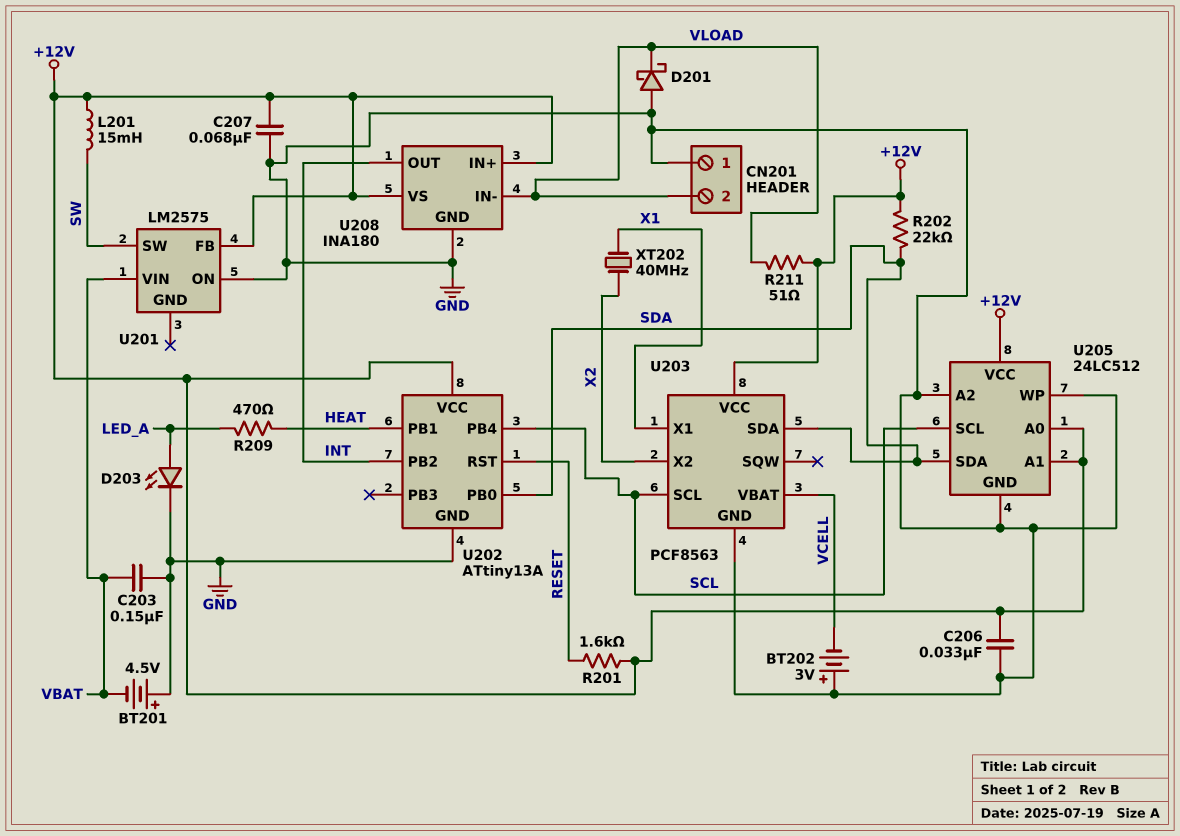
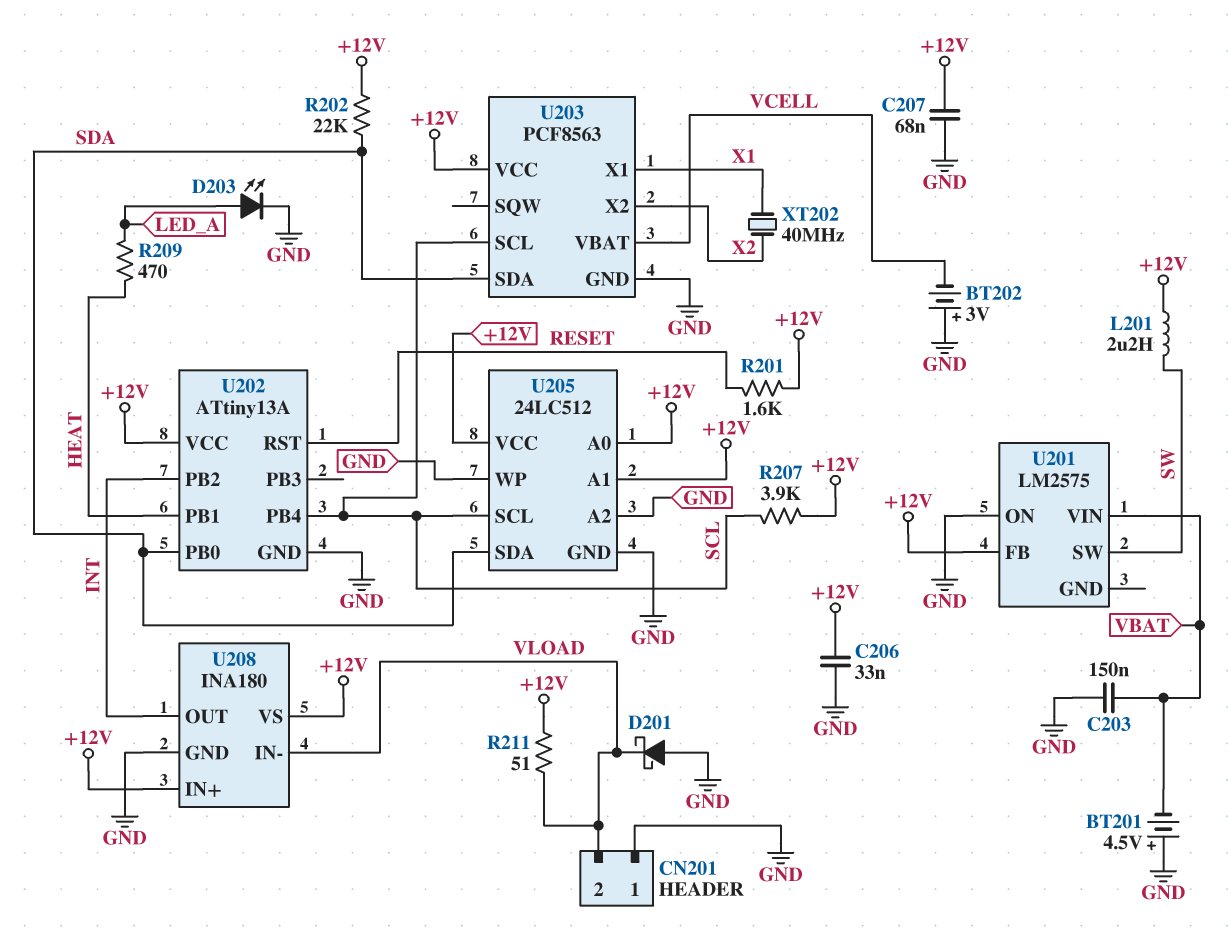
L201: 15mH (+12V, SW) -> 2.2uH (+12V, SW)
R207: none -> 3.9k (+12V, SCL)

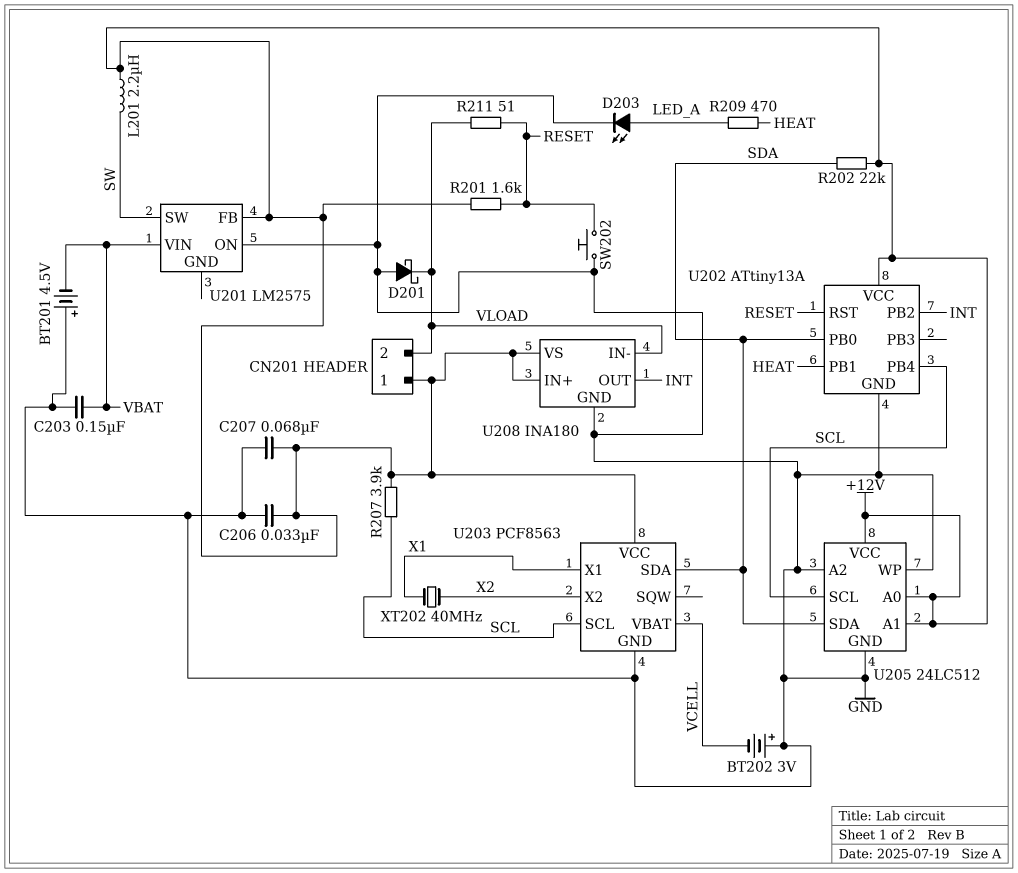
CN201 pin 1: GND -> +12V
R211: 51 (+12V, VLOAD) -> 51 (RESET, VLOAD)
SW202: none -> button (GND, RESET)

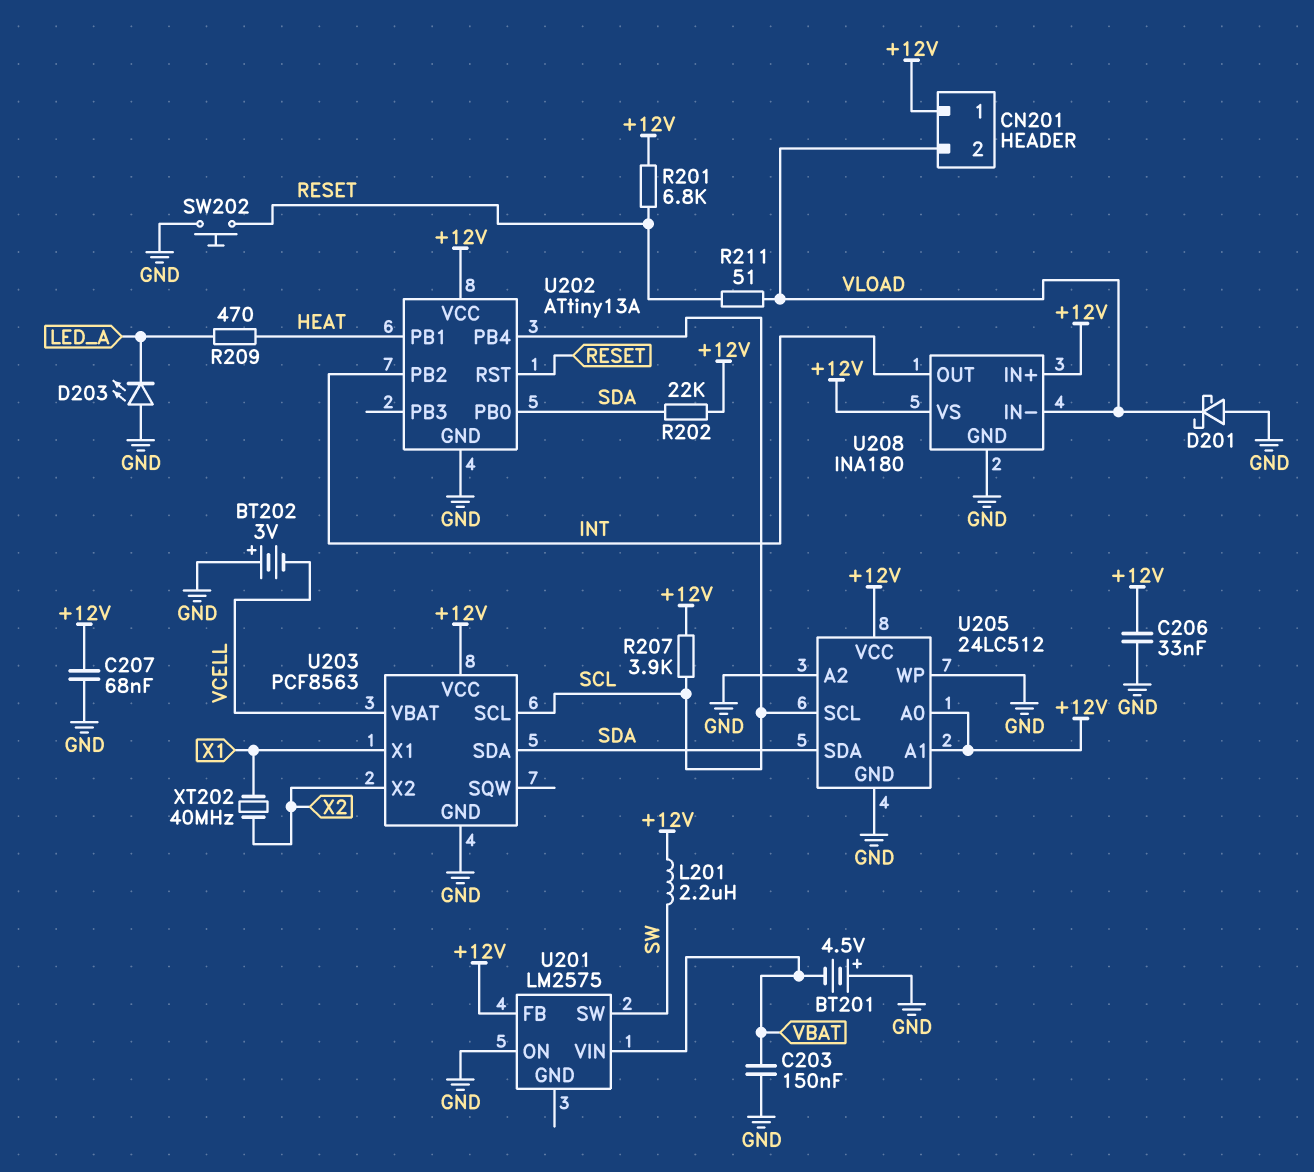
D203: LED (A LED_A, K GND) -> LED (A GND, K LED_A)
R201: 1.6k (+12V, RESET) -> 6.8k (+12V, RESET)

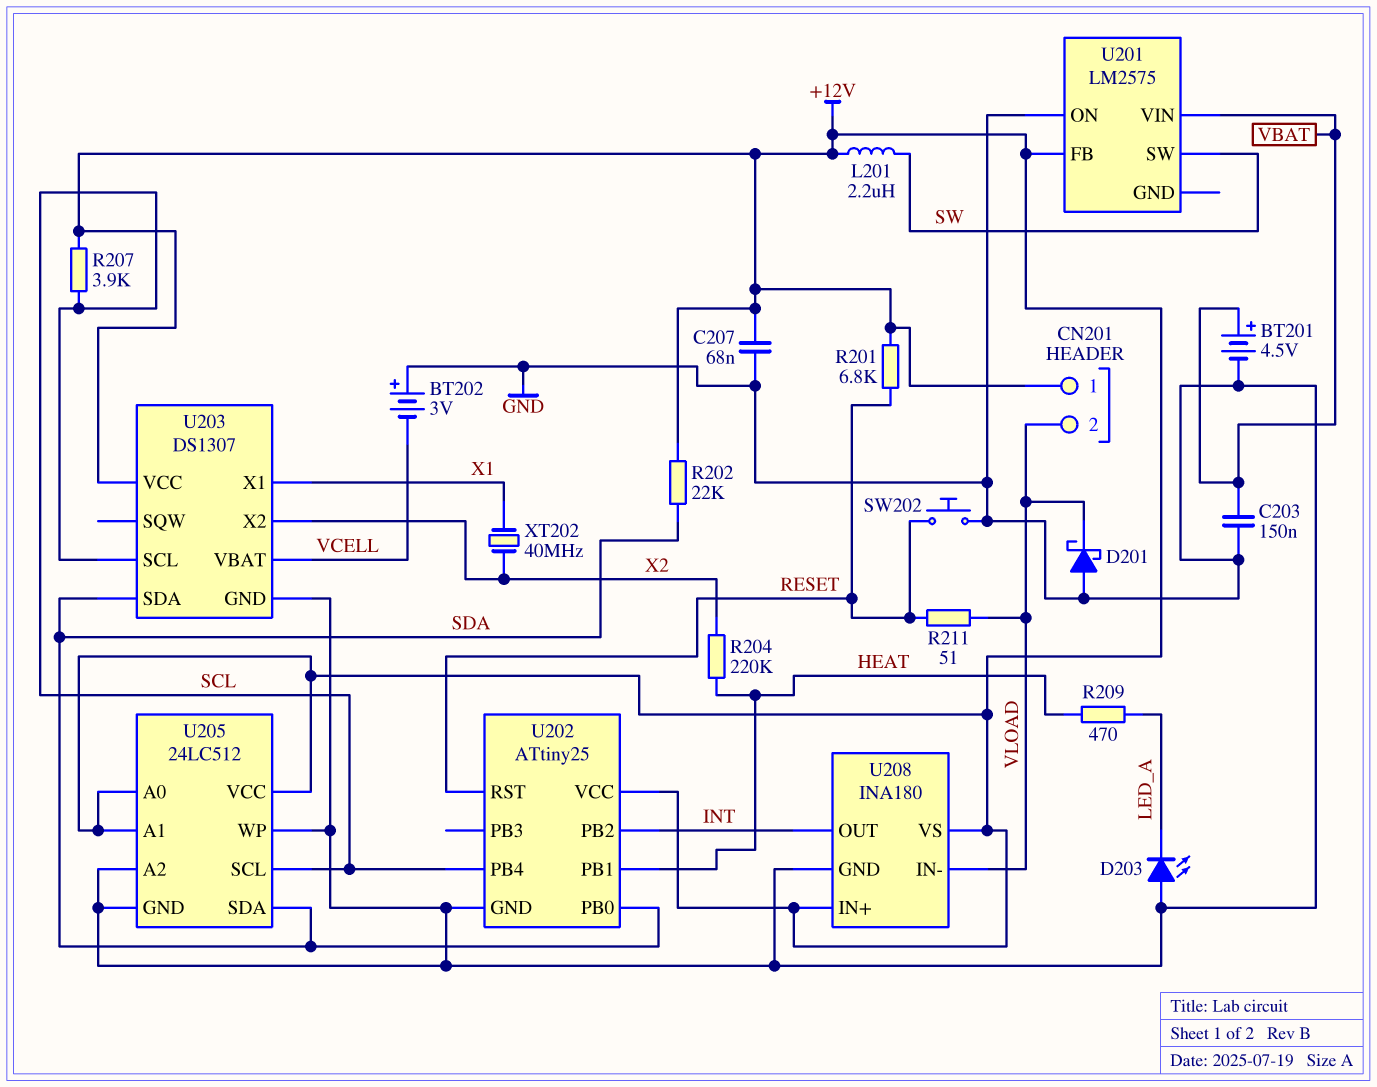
BT201: 4.5V (plus GND, minus VBAT) -> 4.5V (plus VBAT, minus GND)
C206: 33nF (+12V, GND) -> none
R204: none -> 220k (HEAT, X2)
U202: ATtiny13A -> ATtiny25
U203: PCF8563 -> DS1307

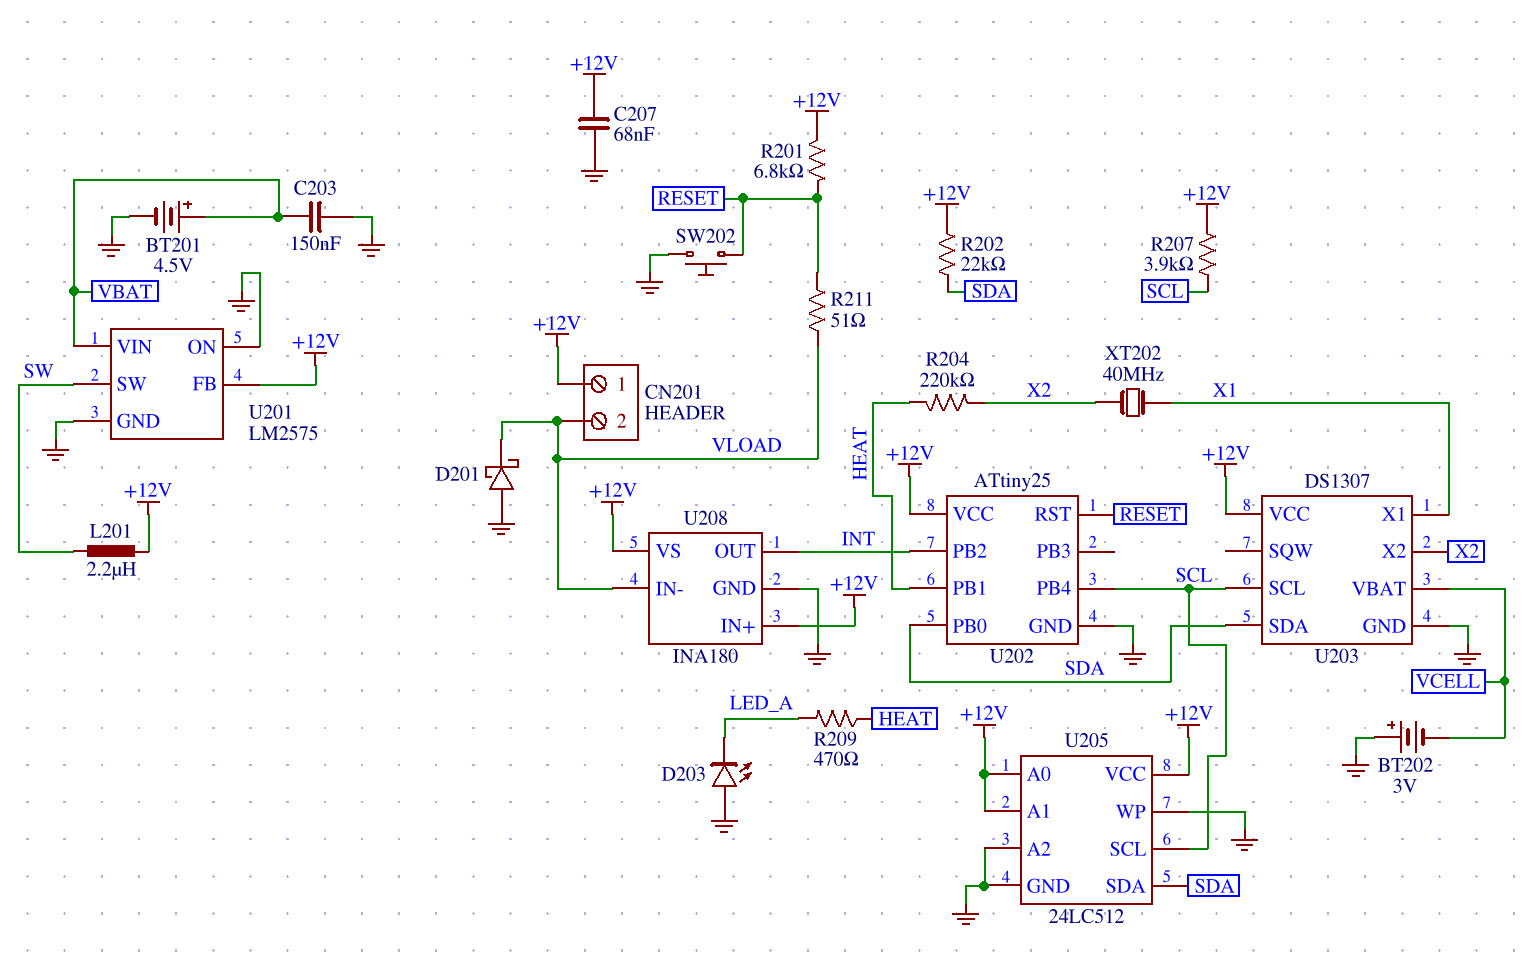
U201 pin GND: none -> GND

